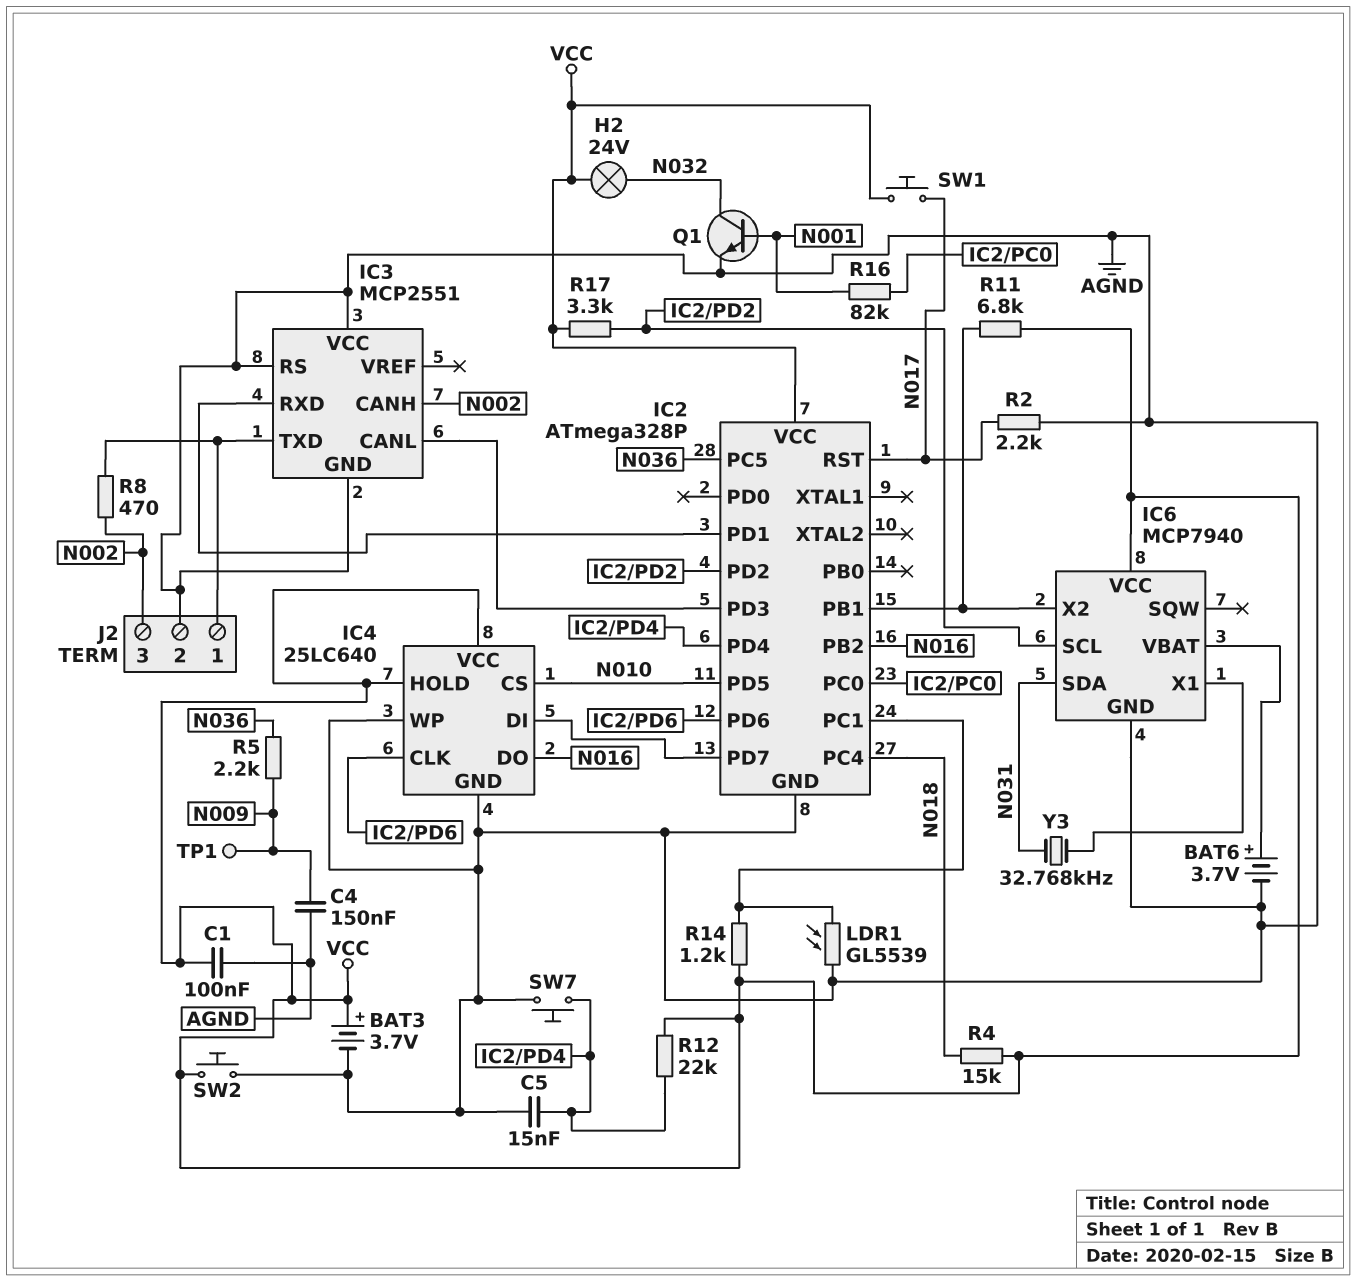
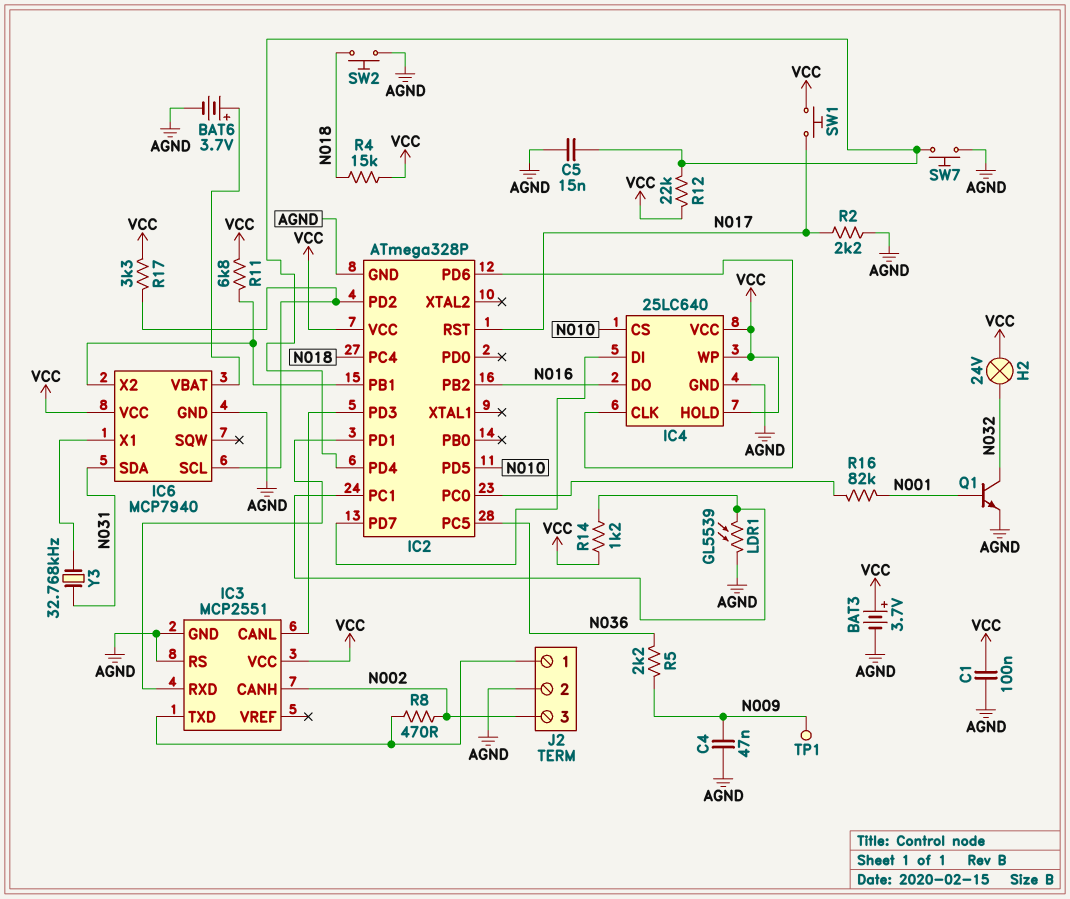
C4: 150nF (AGND, N009) -> 47nF (AGND, N009)
IC3 pin VCC: AGND -> VCC
IC4 pin WP: AGND -> VCC
SW2: button (AGND, VCC) -> button (AGND, N018)

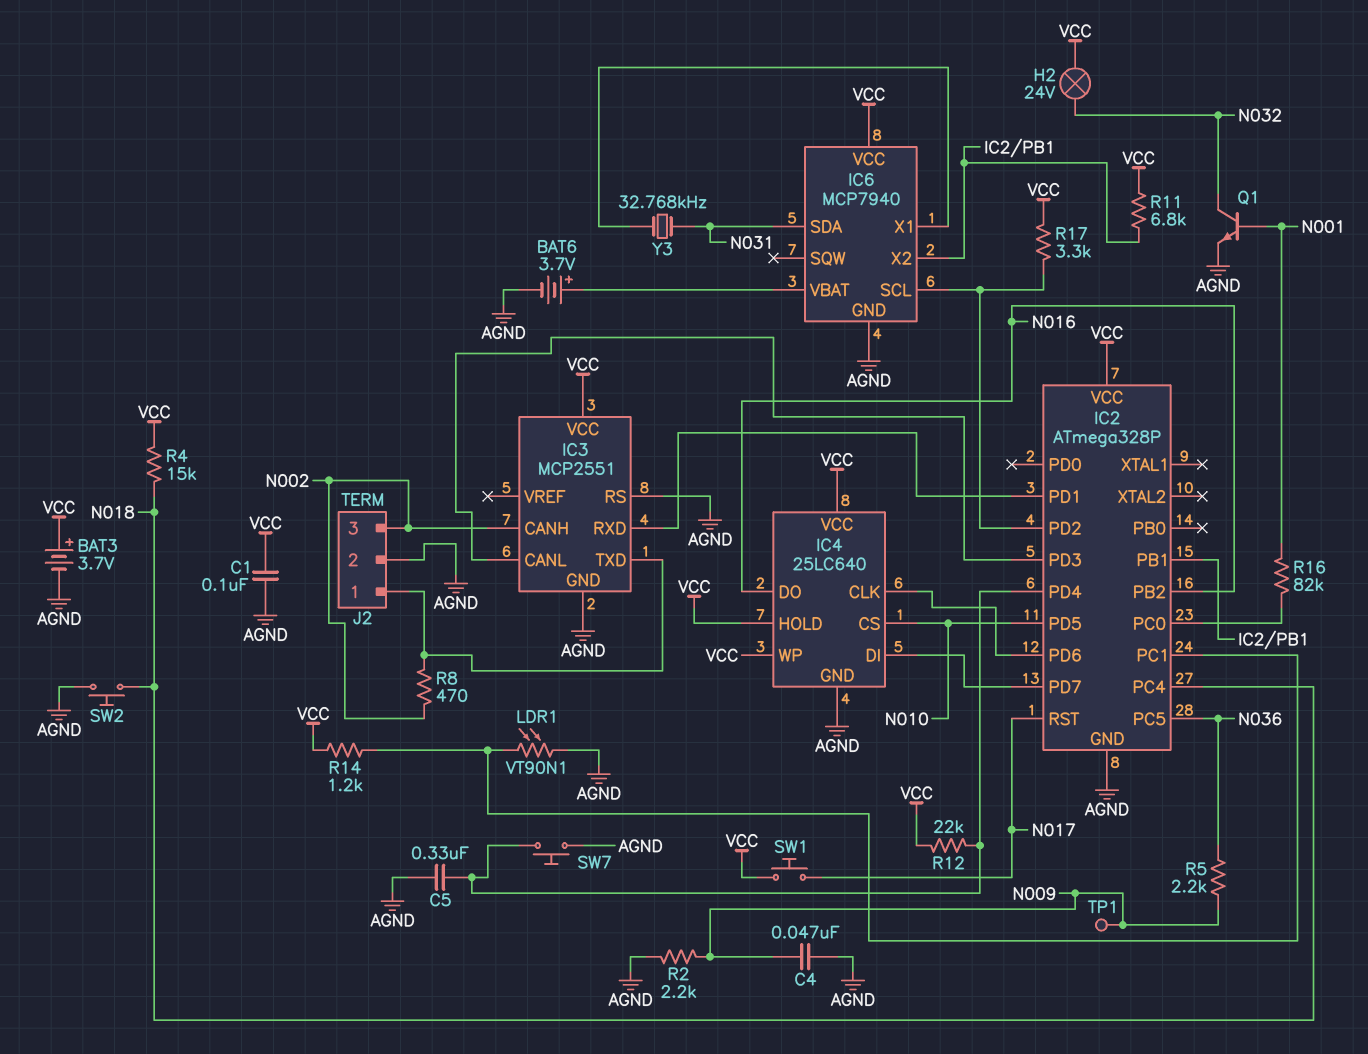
C5: 15nF (AGND, IC2/PD4) -> 330nF (AGND, IC2/PD4)
LDR1: GL5539 (AGND, IC2/PC1) -> VT90N1 (AGND, IC2/PC1)
R2: 2.2k (AGND, N017) -> 2.2k (AGND, N009)

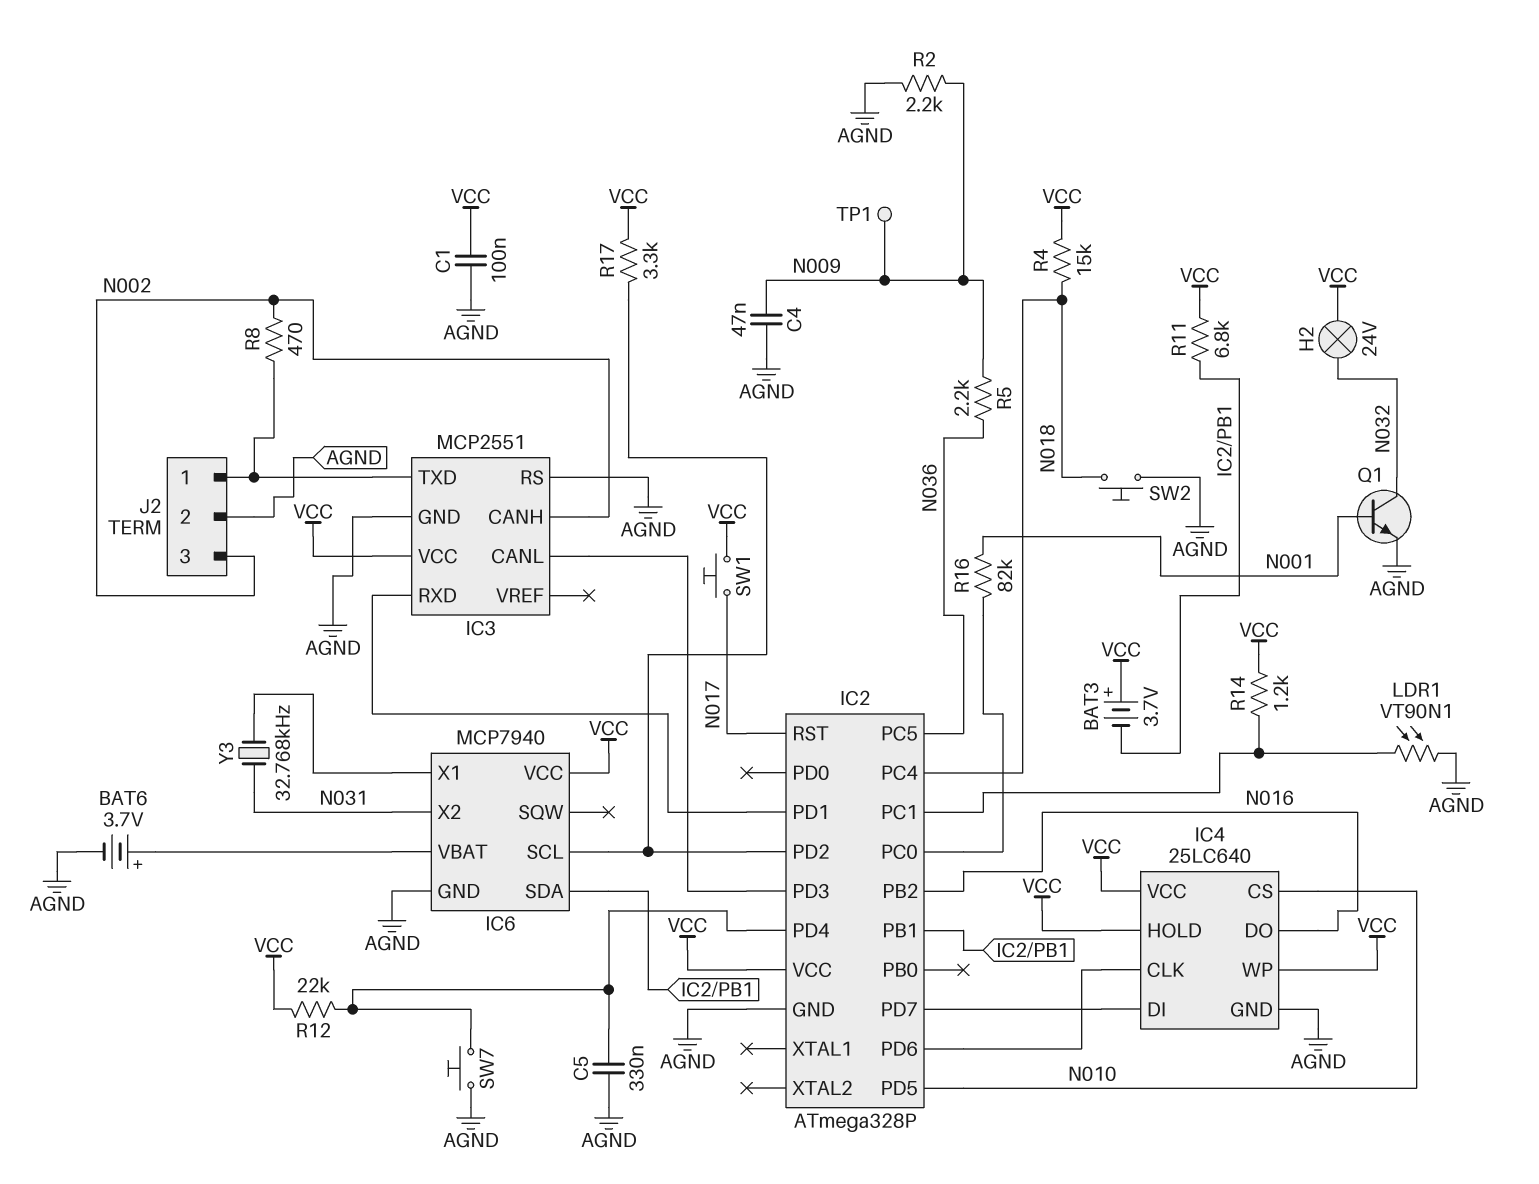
BAT3: 3.7V (plus VCC, minus AGND) -> 3.7V (plus VCC, minus IC2/PB1)
IC6 pin SDA: N031 -> IC2/PB1
IC6 pin X2: IC2/PB1 -> N031

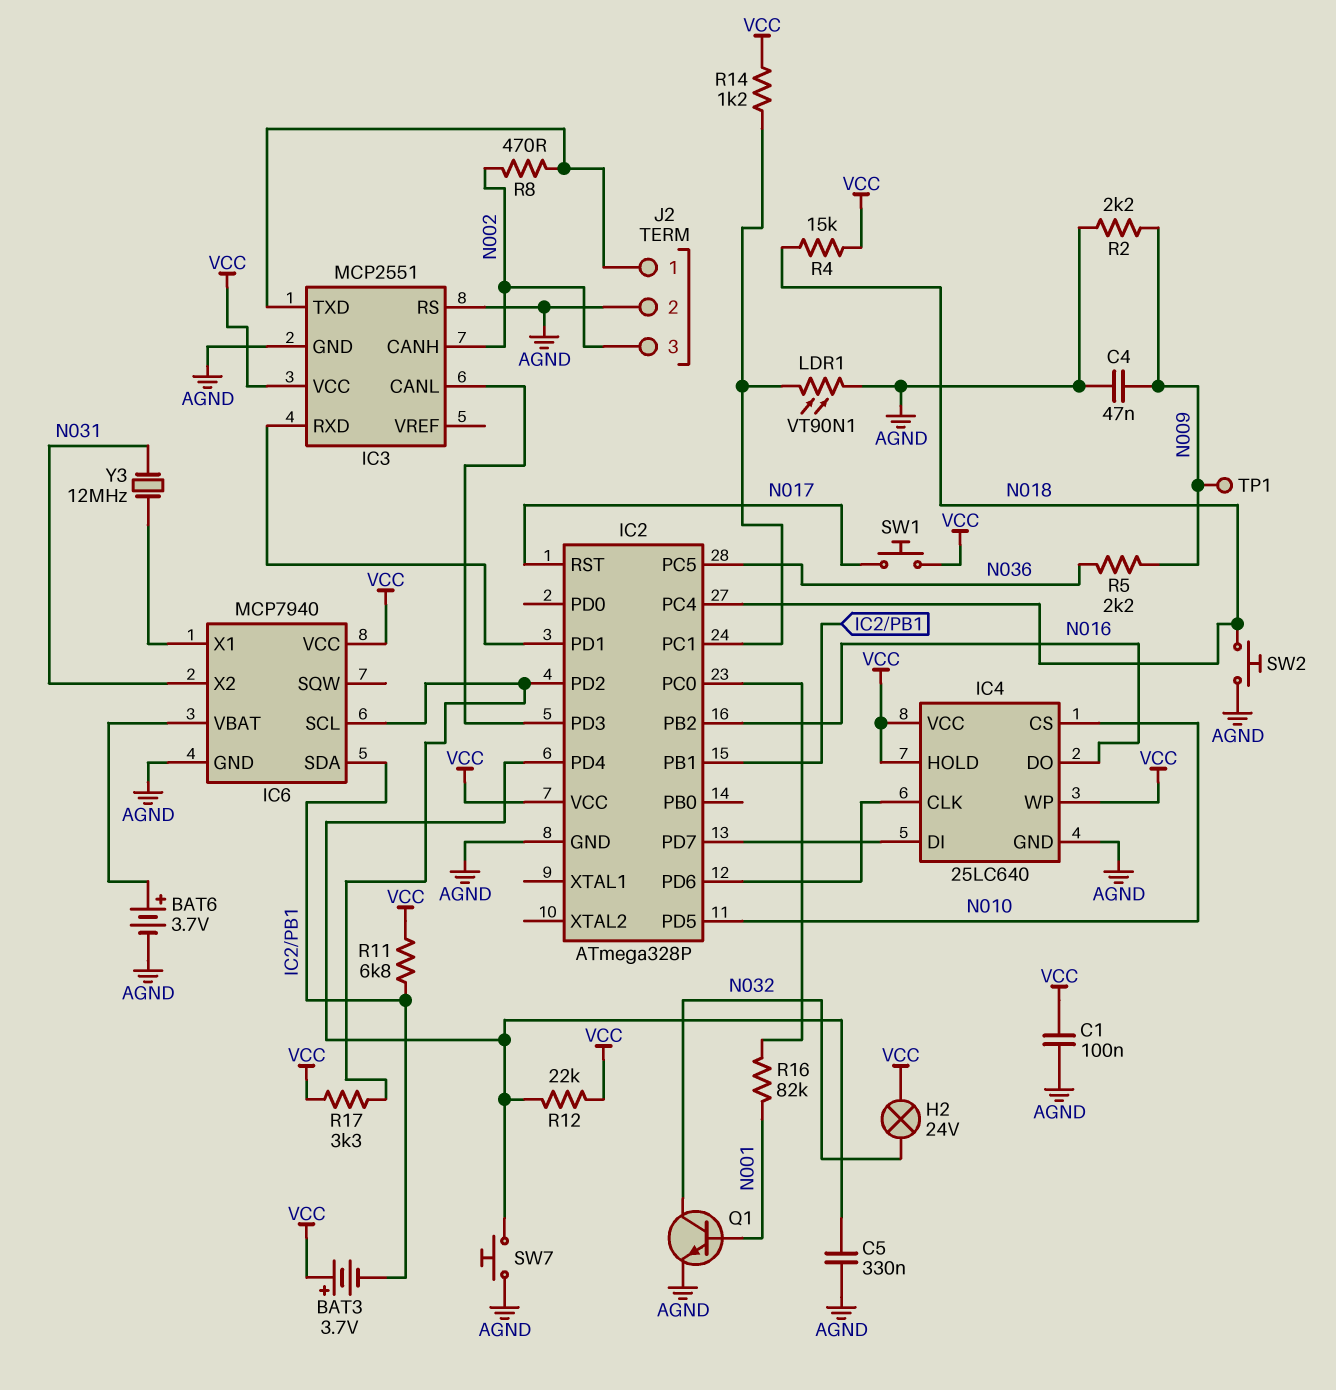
Y3: 32.768kHz (IC6/X1, N031) -> 12MHz (IC6/X1, N031)

